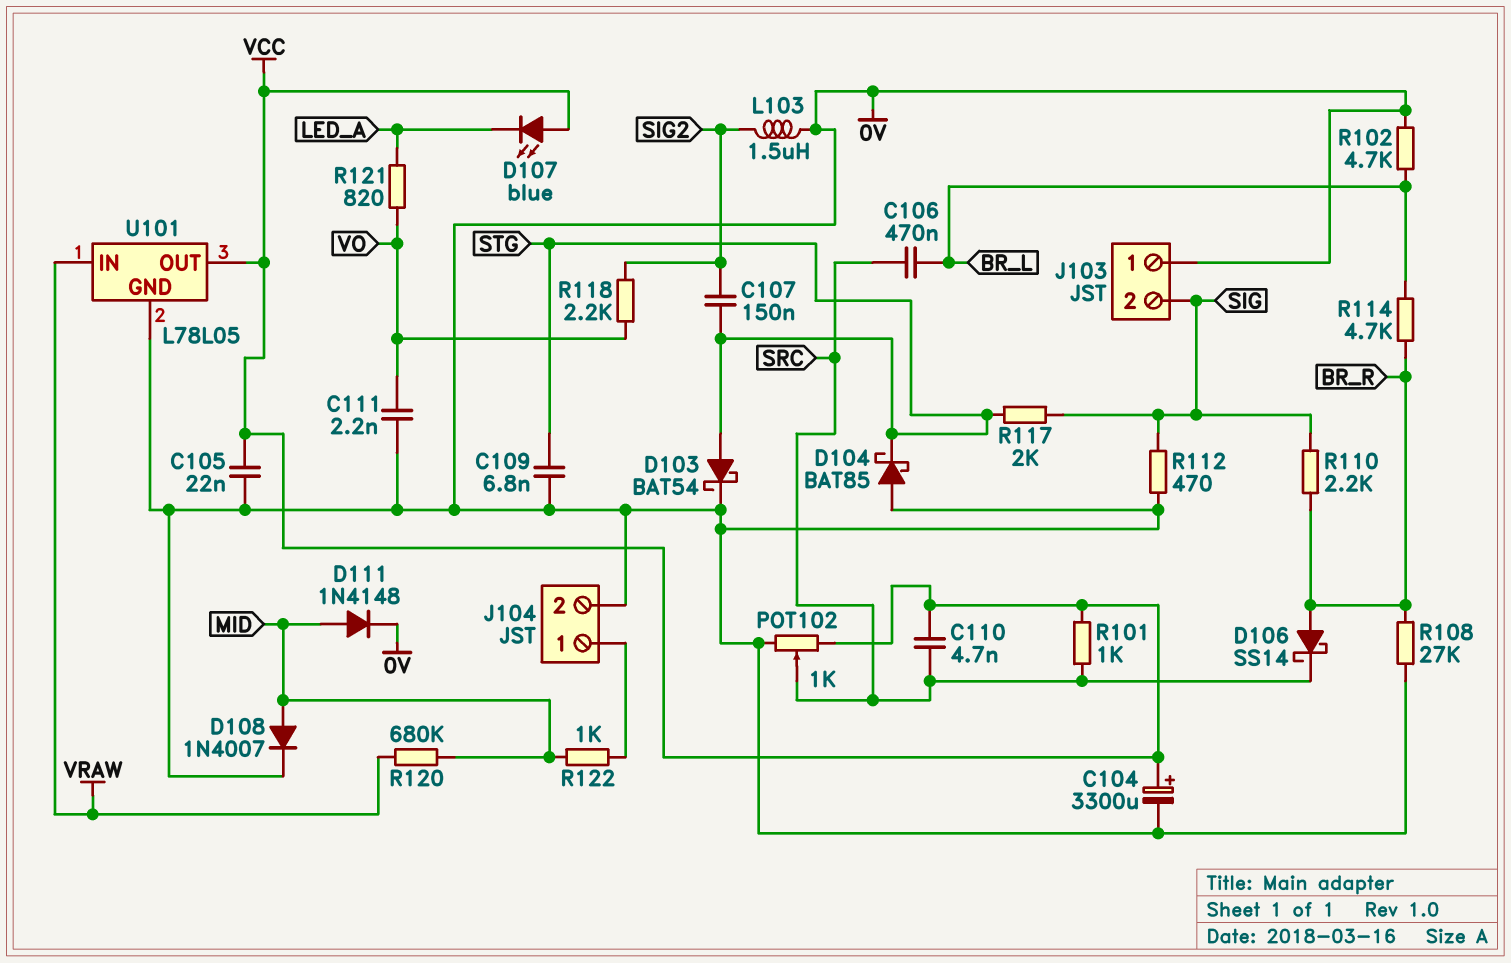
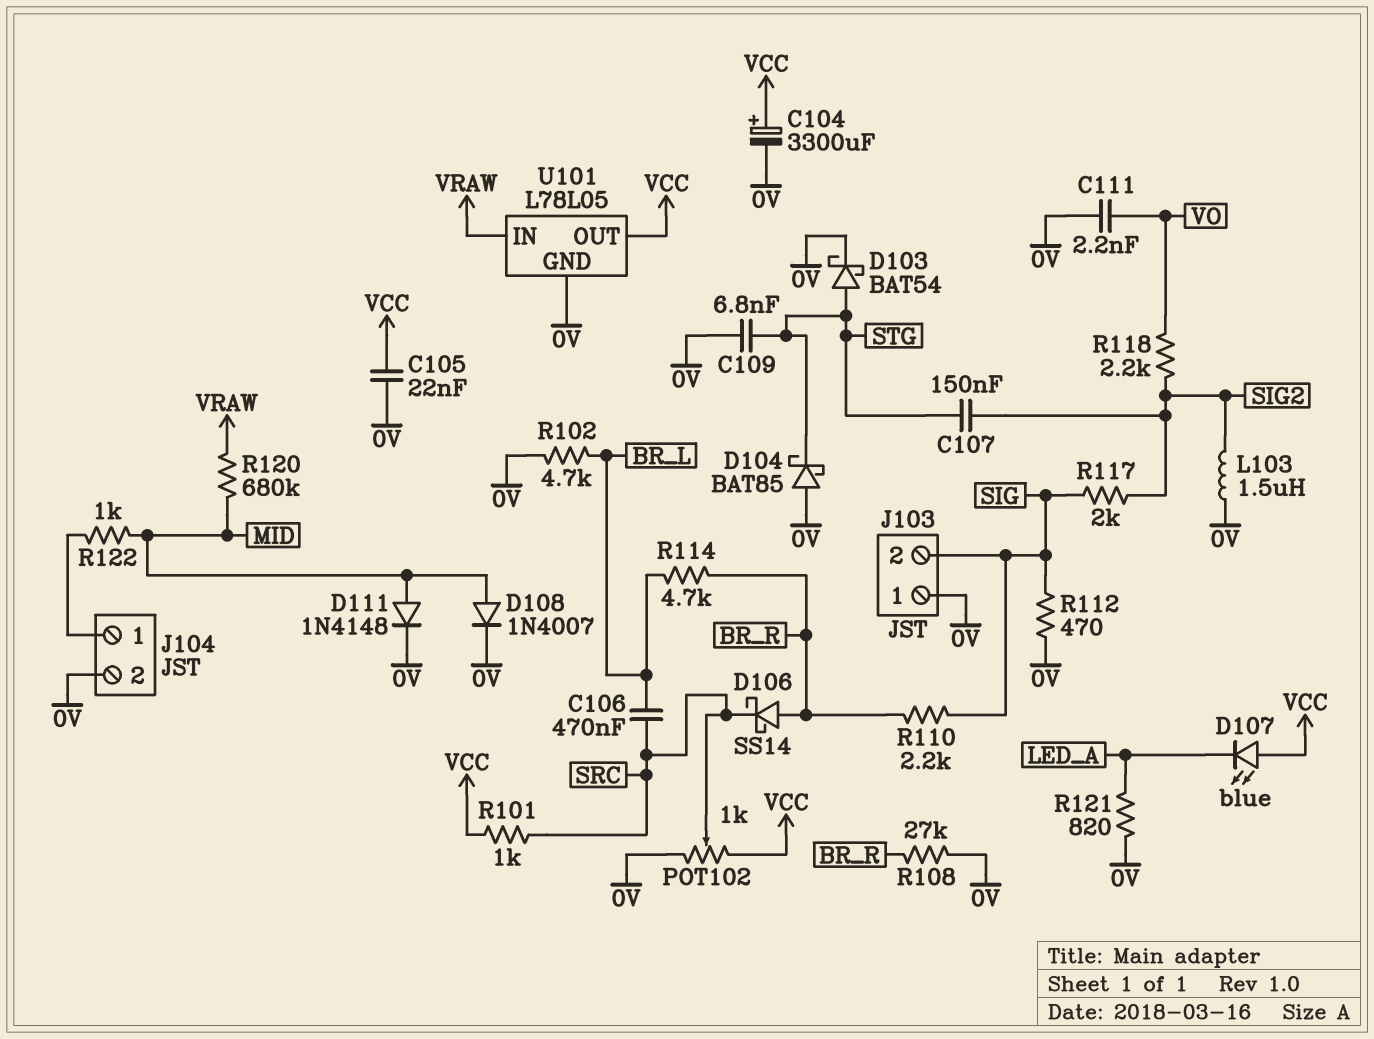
C110: 4.7nF (SRC, VCC) -> none
R117: 2k (SIG, STG) -> 2k (SIG, SIG2)
R121: 820 (LED_A, VO) -> 820 (0V, LED_A)

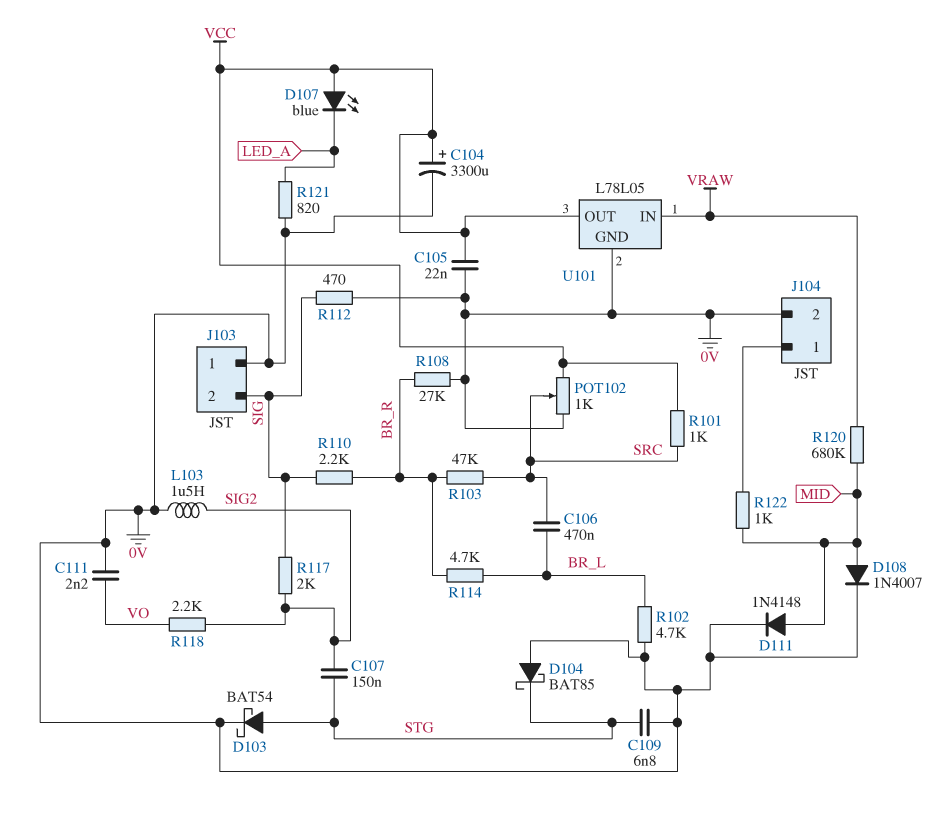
D106: schottky SS14 (A BR_R, K SRC) -> none
R103: none -> 47k (BR_R, SRC)

